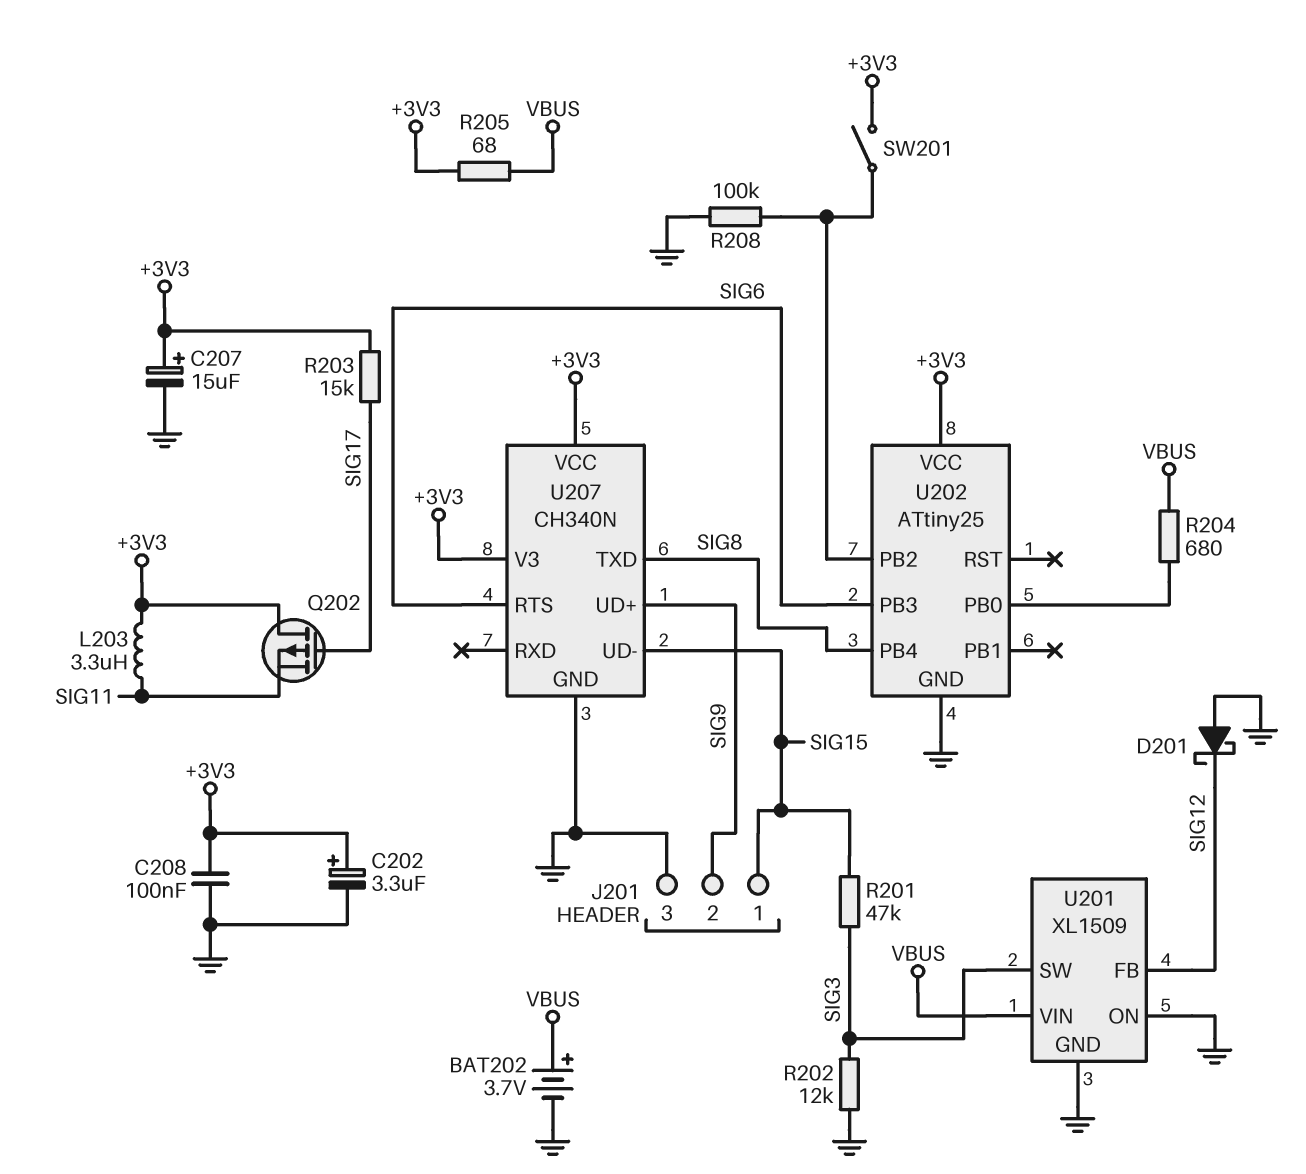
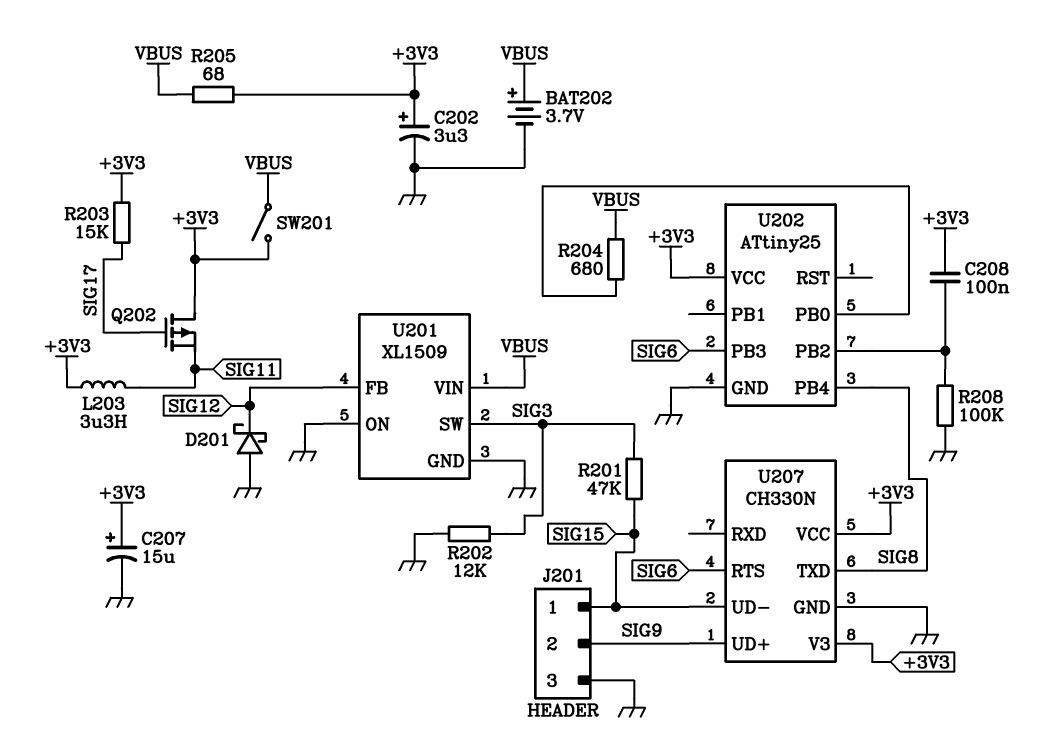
C208: 100nF (+3V3, GND) -> 100nF (+3V3, U202/PB2)
SW201: switch (+3V3, U202/PB2) -> switch (+3V3, VBUS)
U207: CH340N -> CH330N

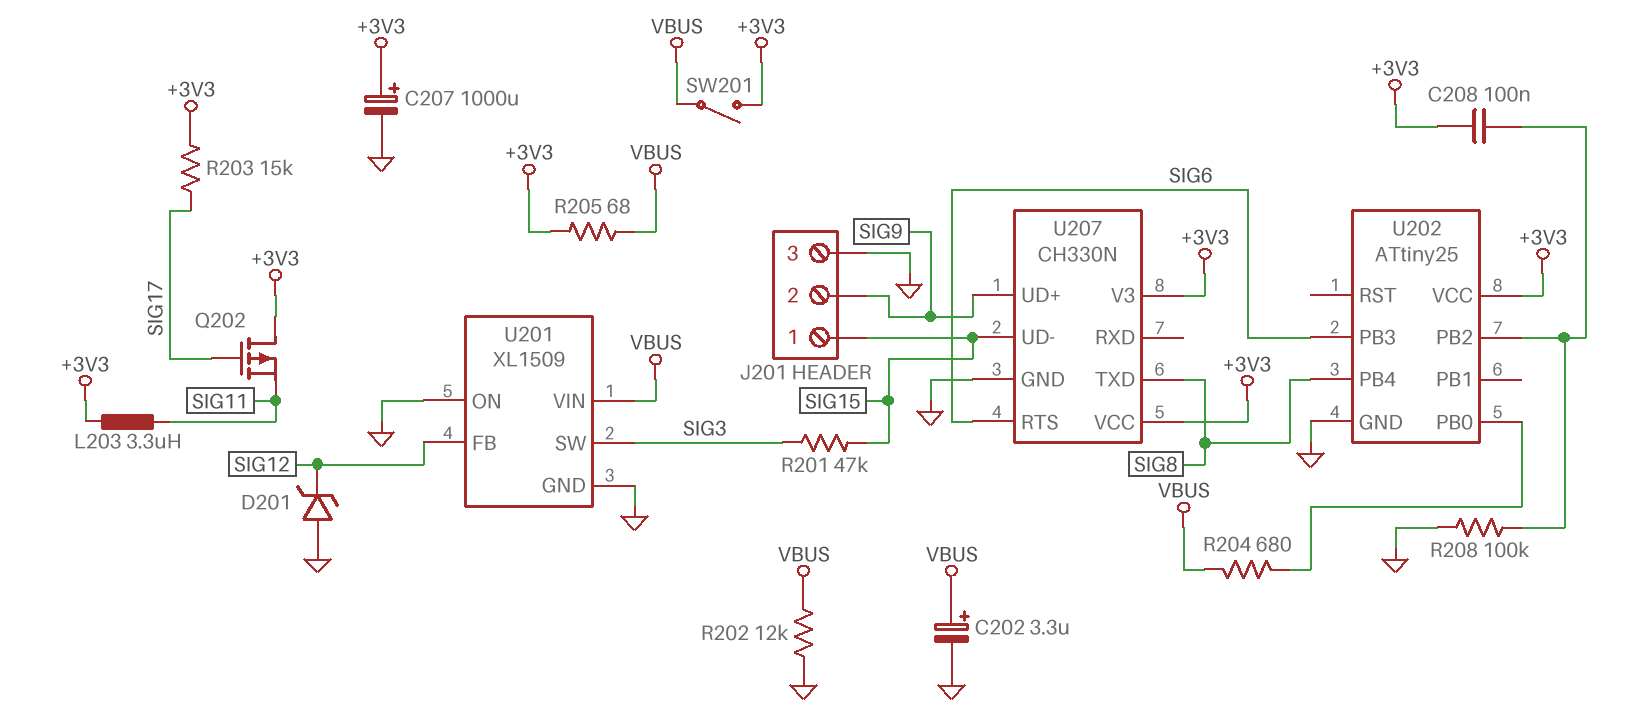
BAT202: 3.7V (plus VBUS, minus GND) -> none
C202: 3.3uF (plus +3V3, minus GND) -> 3.3uF (plus VBUS, minus GND)
C207: 15uF (plus +3V3, minus GND) -> 1000uF (plus +3V3, minus GND)
D201: schottky (A GND, K SIG12) -> zener (A GND, K SIG12)
R202: 12k (GND, SIG3) -> 12k (GND, VBUS)

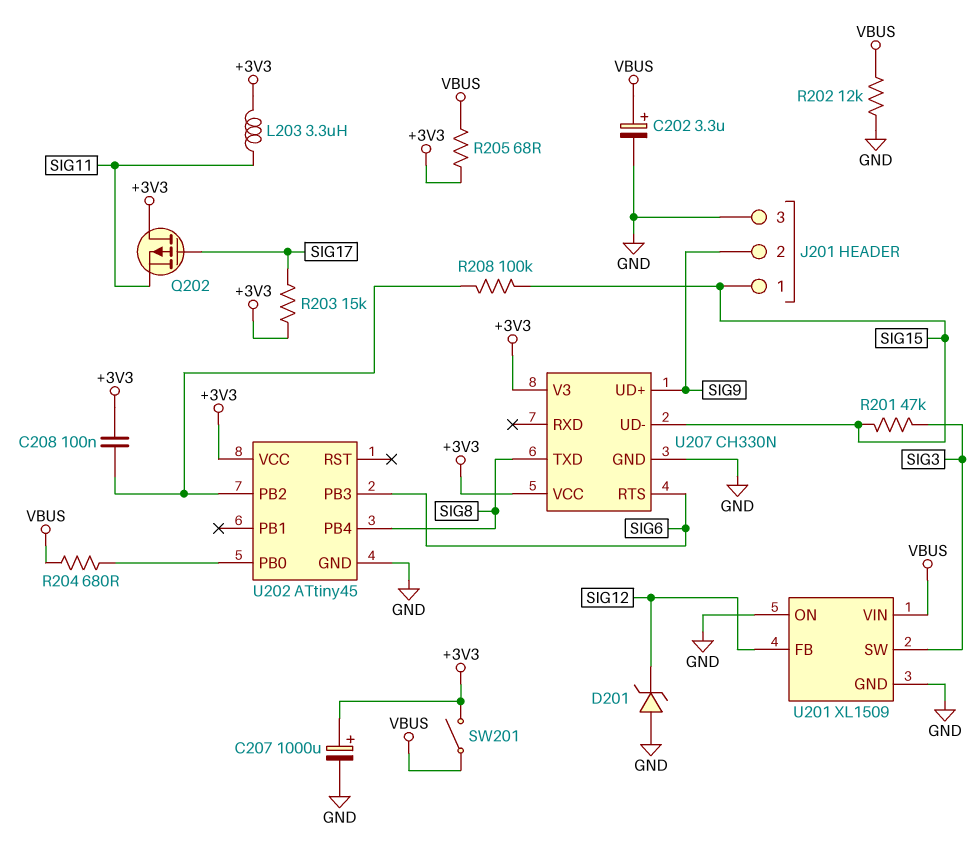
R208: 100k (GND, U202/PB2) -> 100k (SIG15, U202/PB2)
U202: ATtiny25 -> ATtiny45

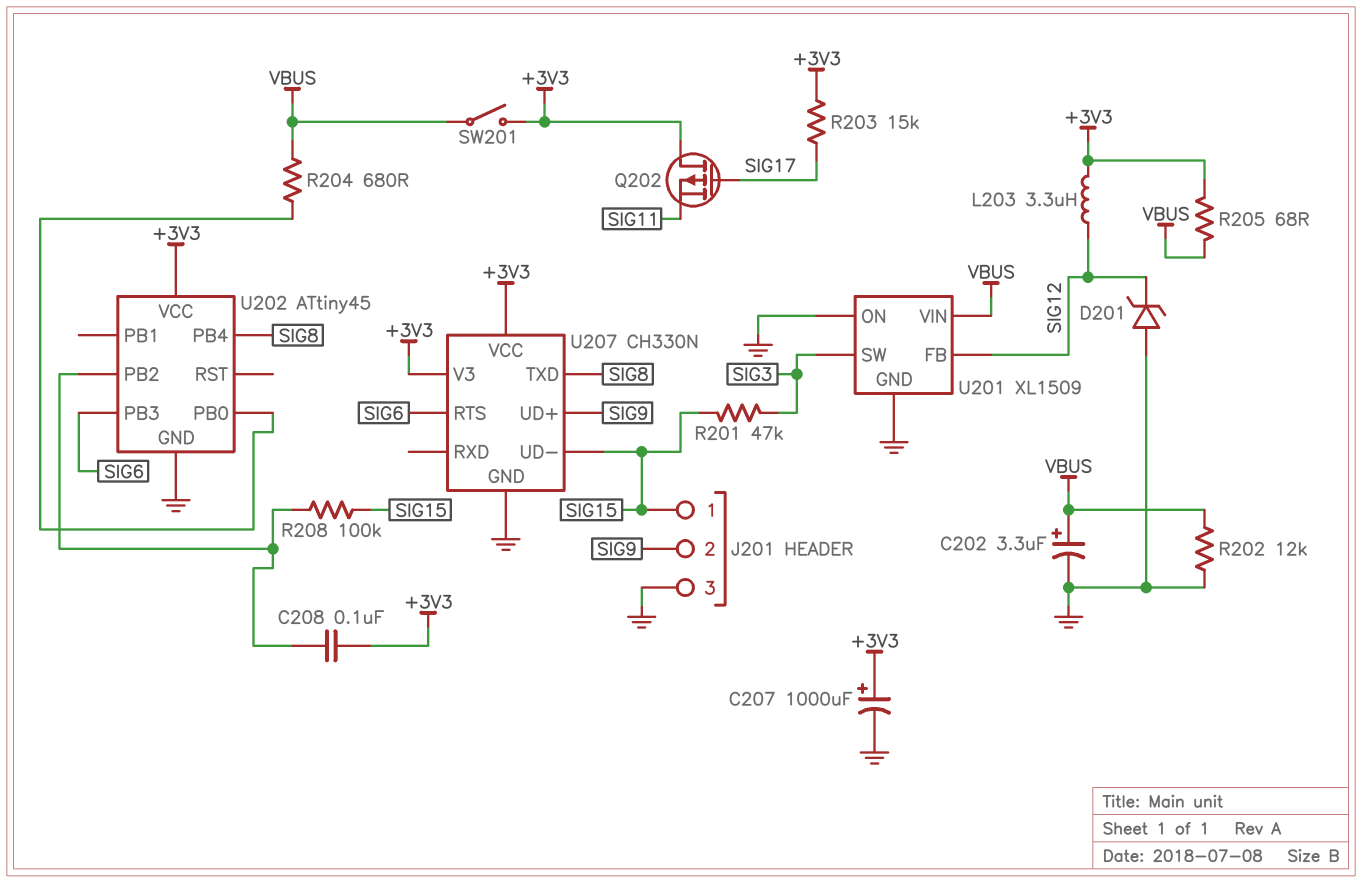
L203: 3.3uH (+3V3, SIG11) -> 3.3uH (+3V3, SIG12)

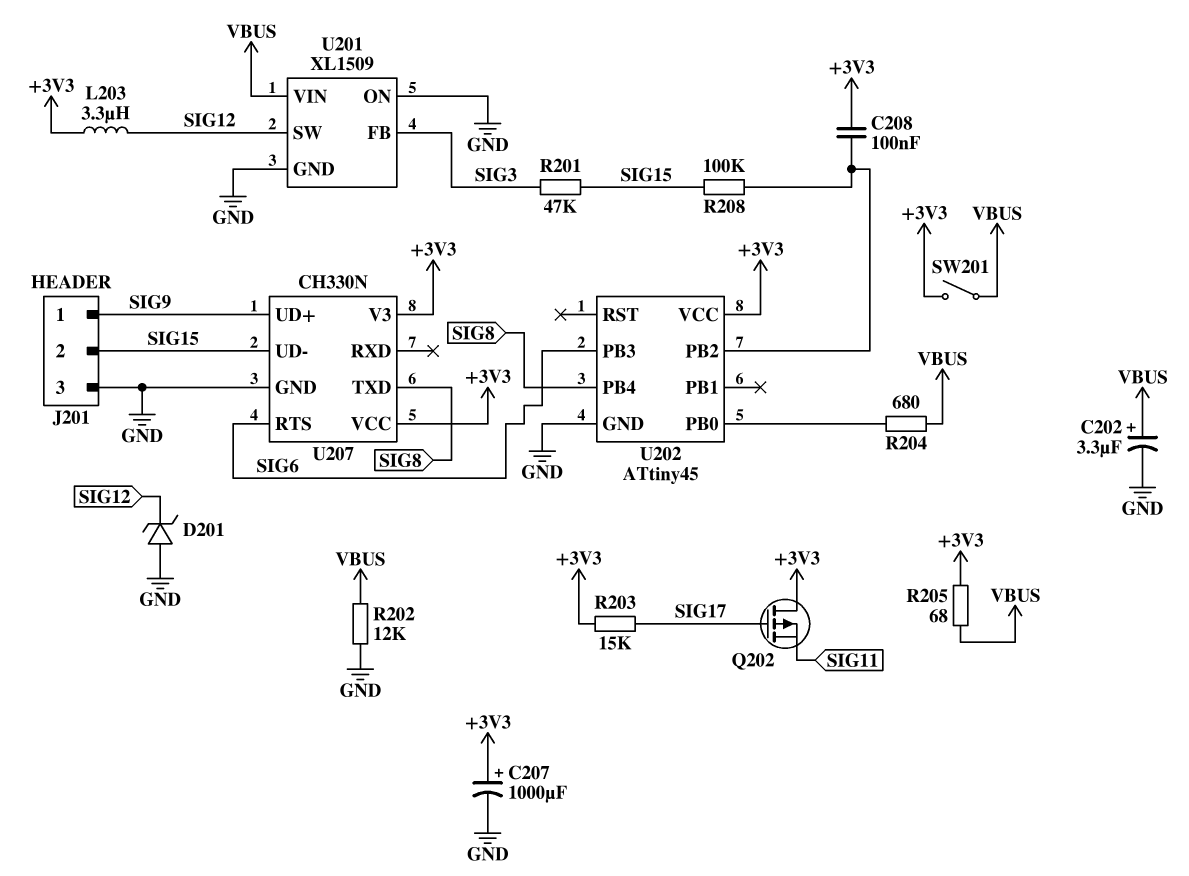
J201 pin 1: SIG15 -> SIG9
J201 pin 2: SIG9 -> SIG15
U201 pin FB: SIG12 -> SIG3
U201 pin SW: SIG3 -> SIG12

